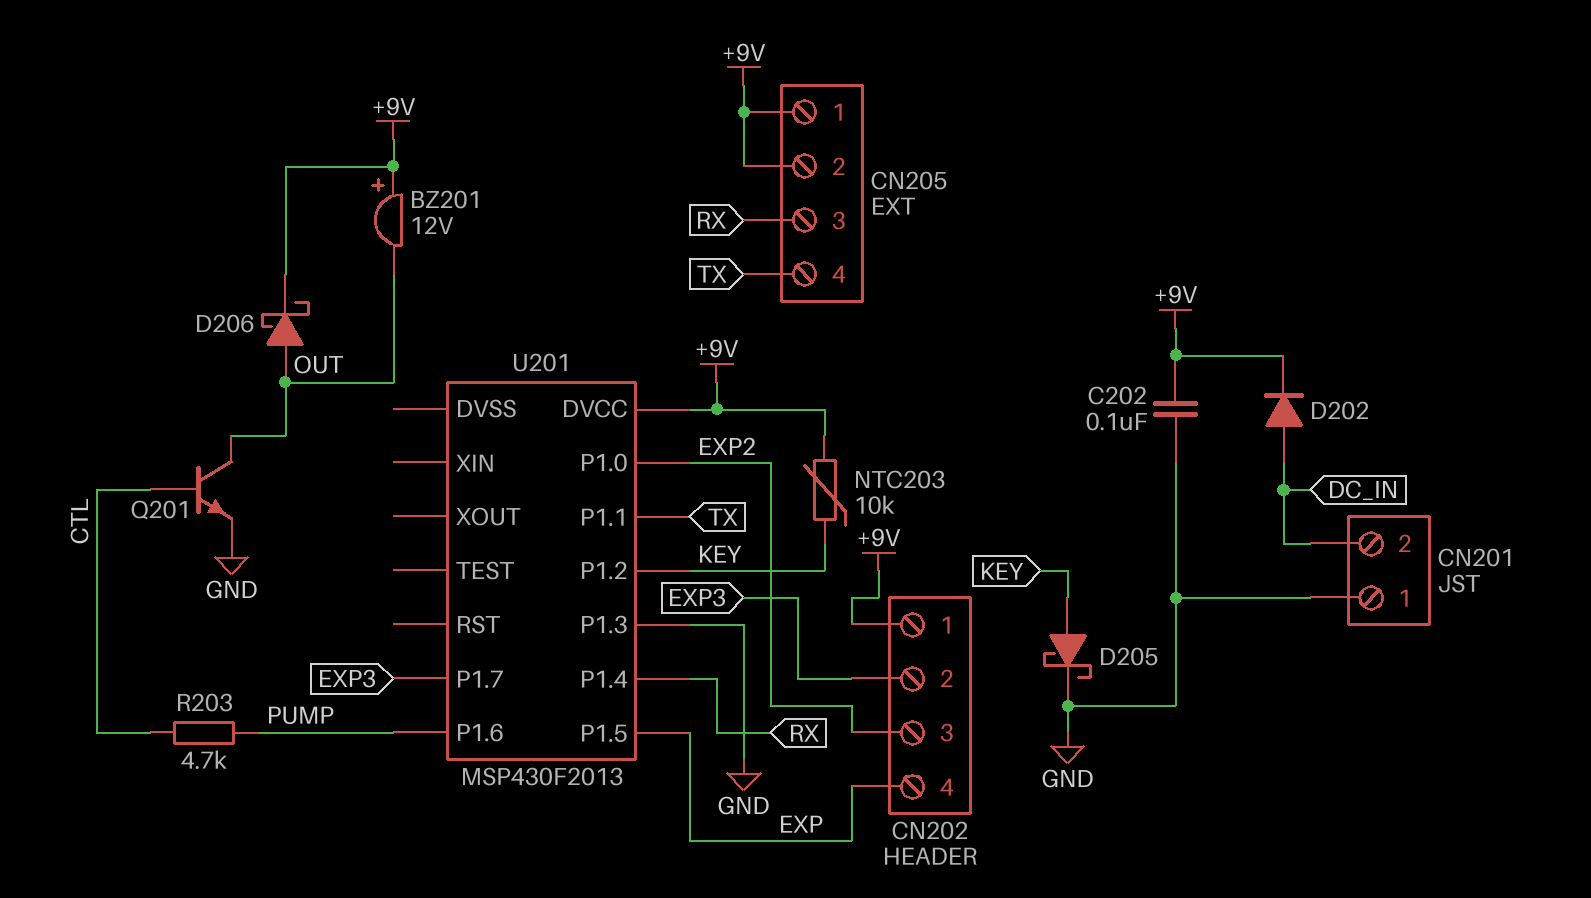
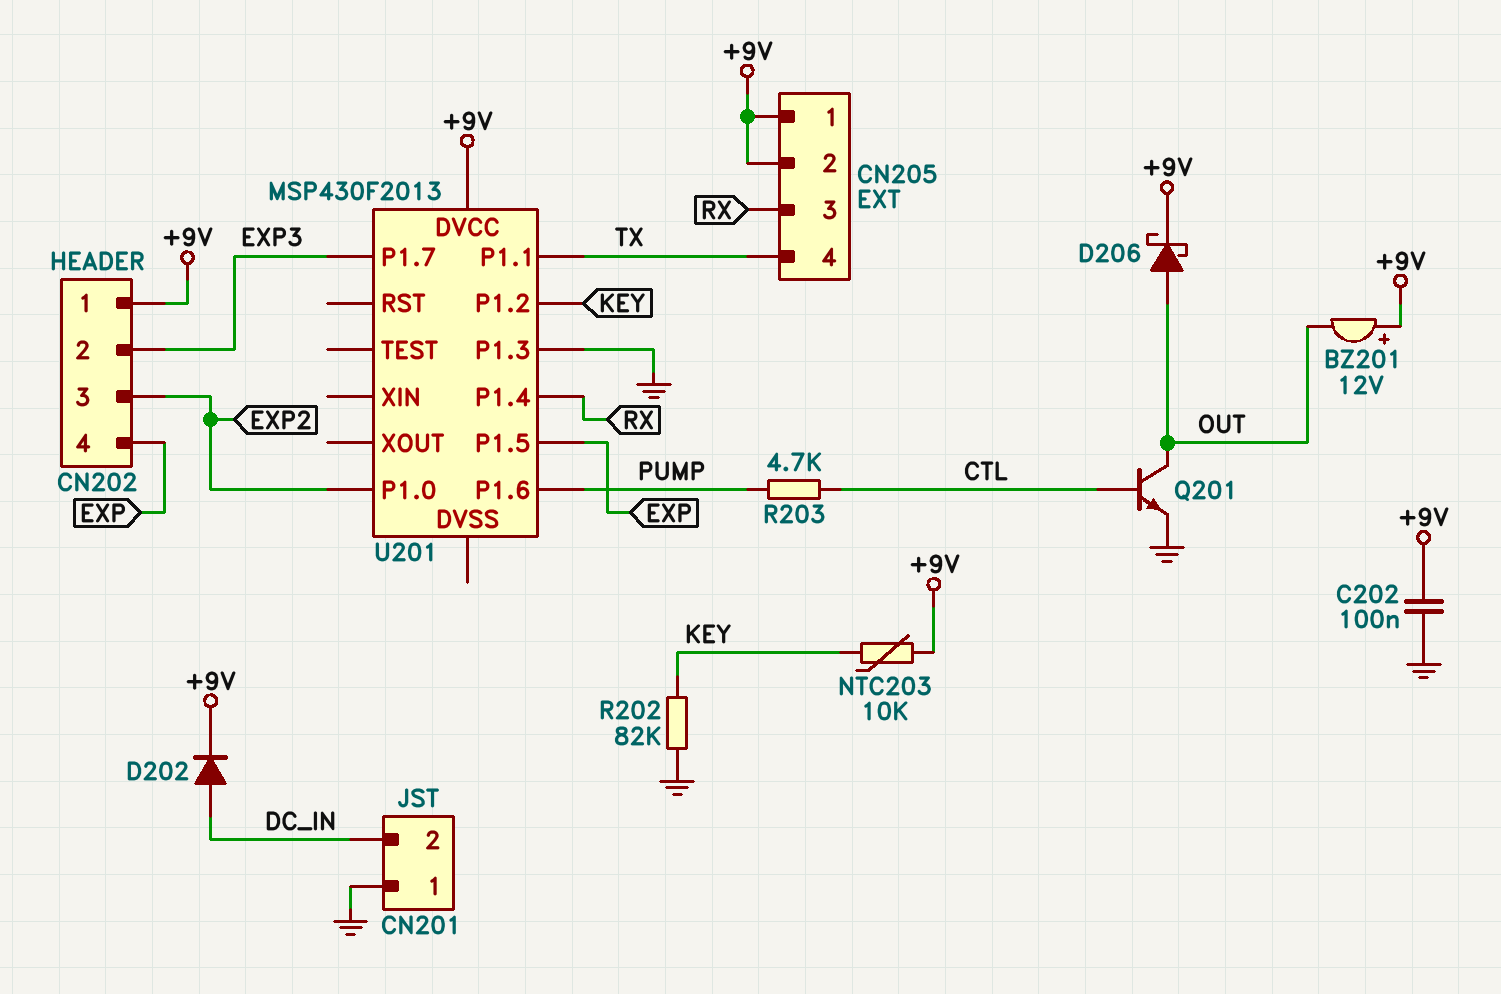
D205: schottky (A KEY, K GND) -> none
R202: none -> 82k (GND, KEY)

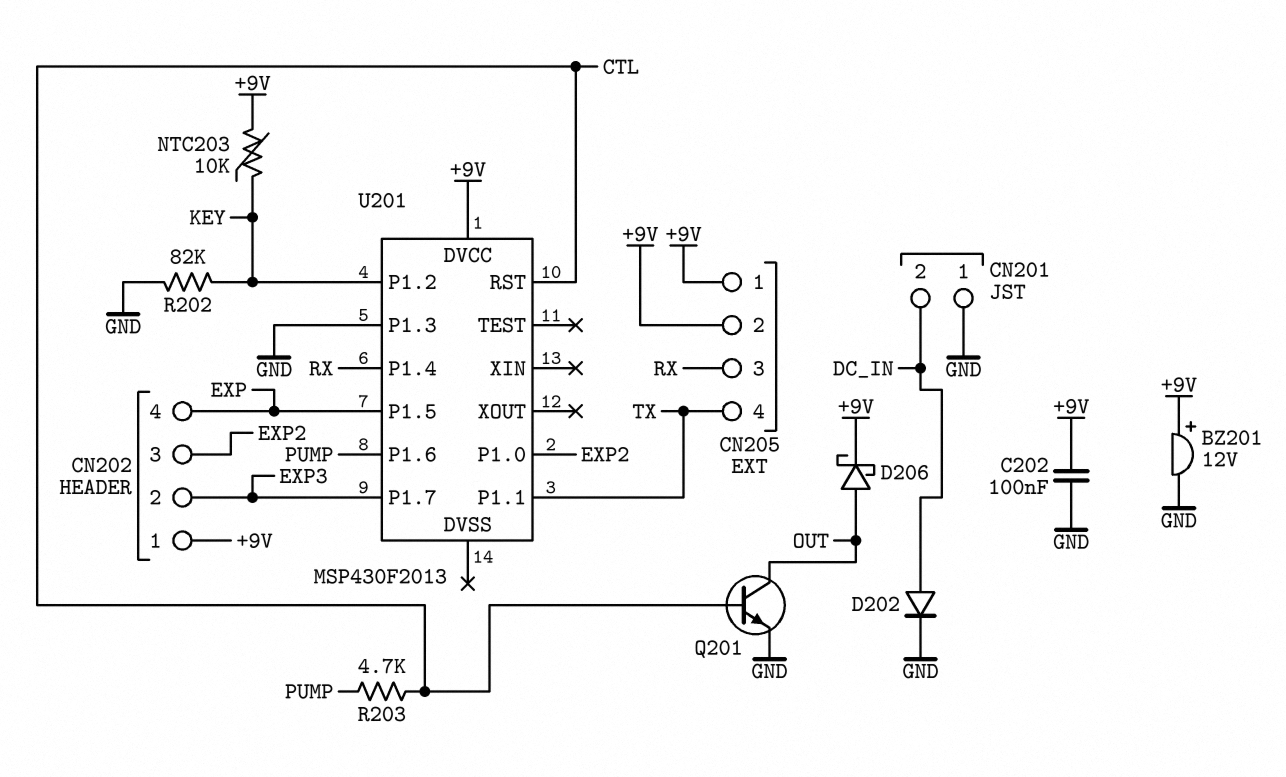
BZ201: buzzer 12V (plus +9V, minus OUT) -> buzzer 12V (plus +9V, minus GND)
D202: diode (A DC_IN, K +9V) -> diode (A DC_IN, K GND)
U201 pin RST: none -> CTL

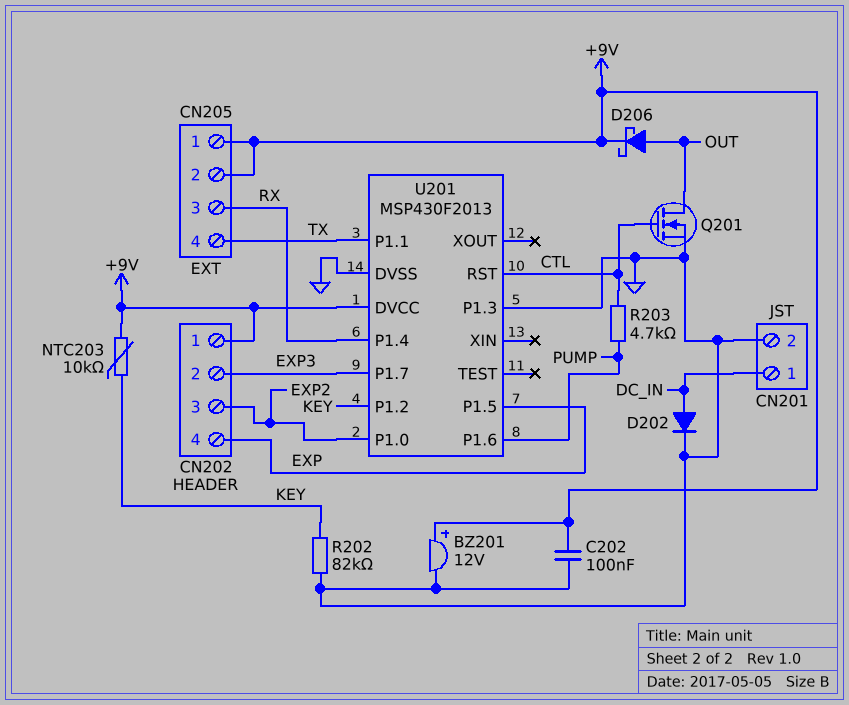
CN201 pin 1: GND -> DC_IN
CN201 pin 2: DC_IN -> GND
Q201: NPN (B CTL, C OUT, E GND) -> NMOS (G CTL, D OUT, S GND)
U201 pin DVSS: none -> GND

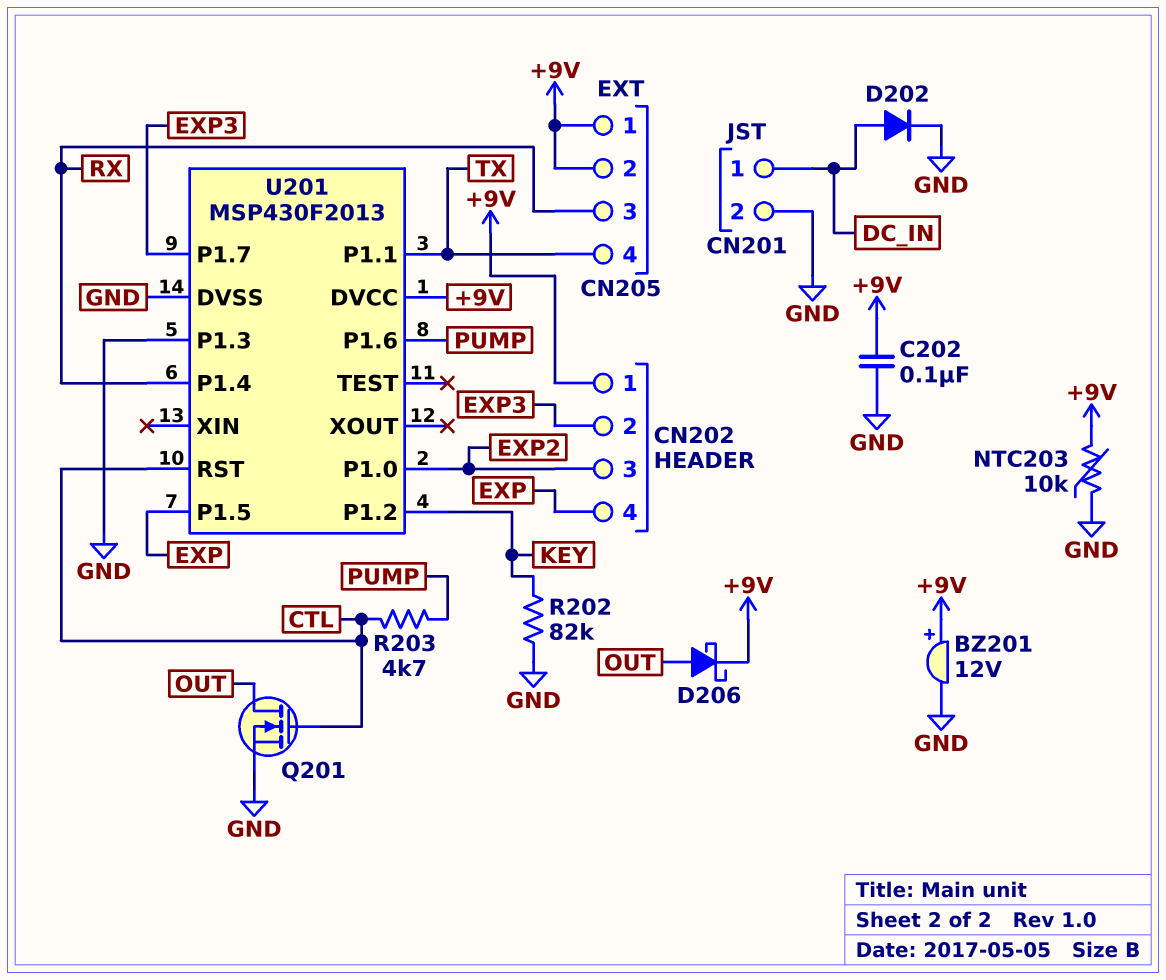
NTC203: 10k (+9V, KEY) -> 10k (+9V, GND)

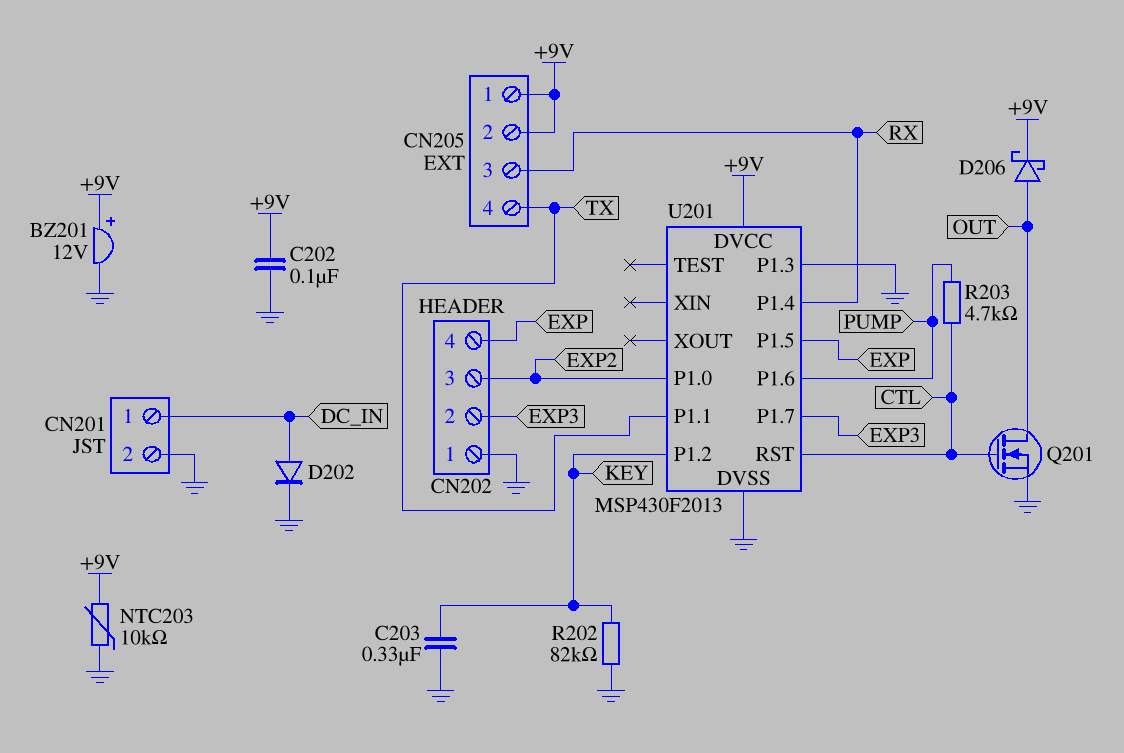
C203: none -> 330nF (GND, KEY)
CN202 pin 1: +9V -> GND

